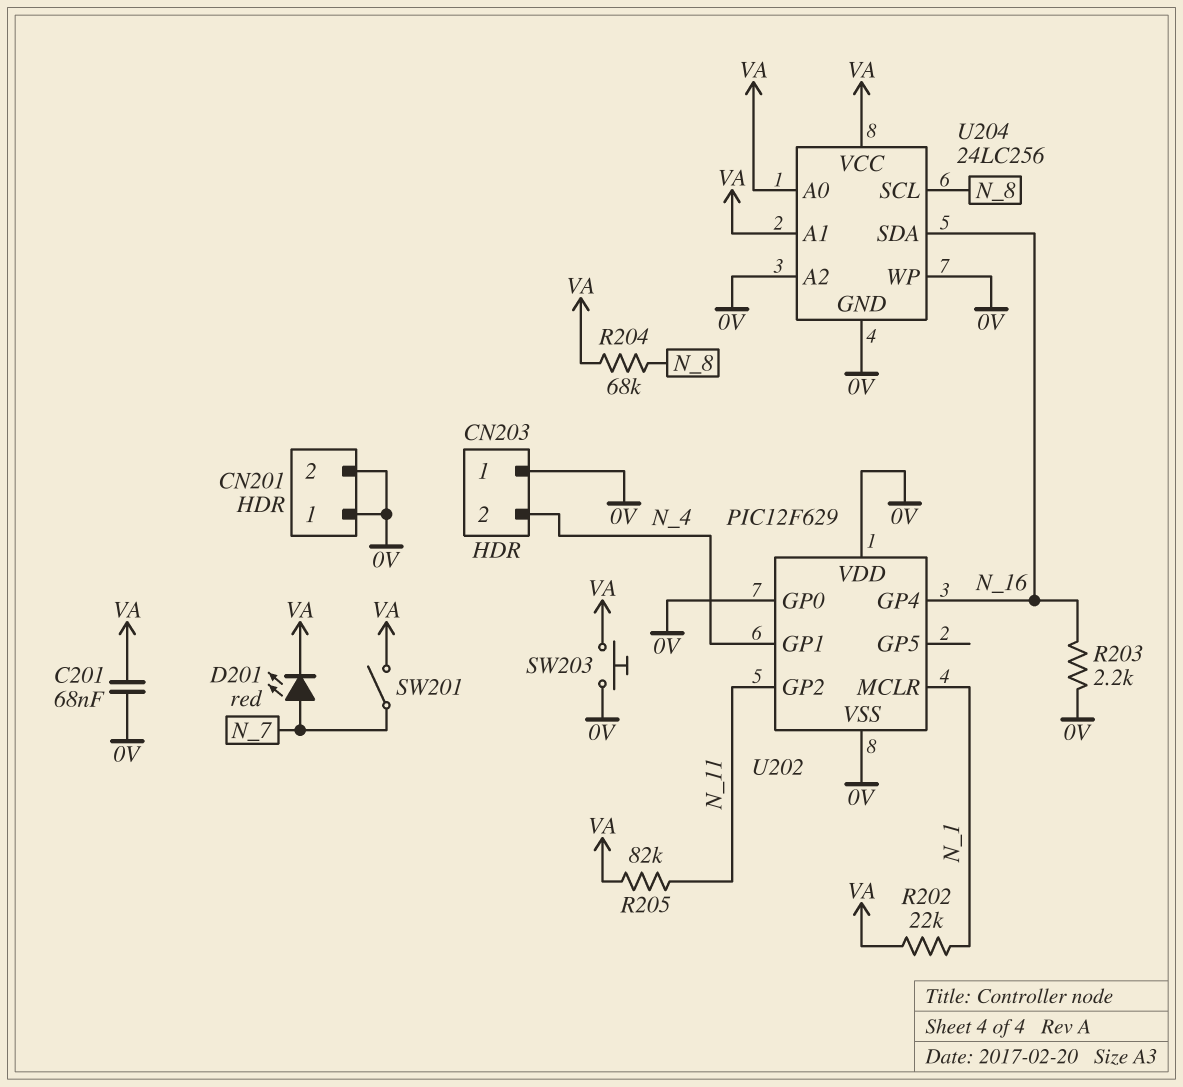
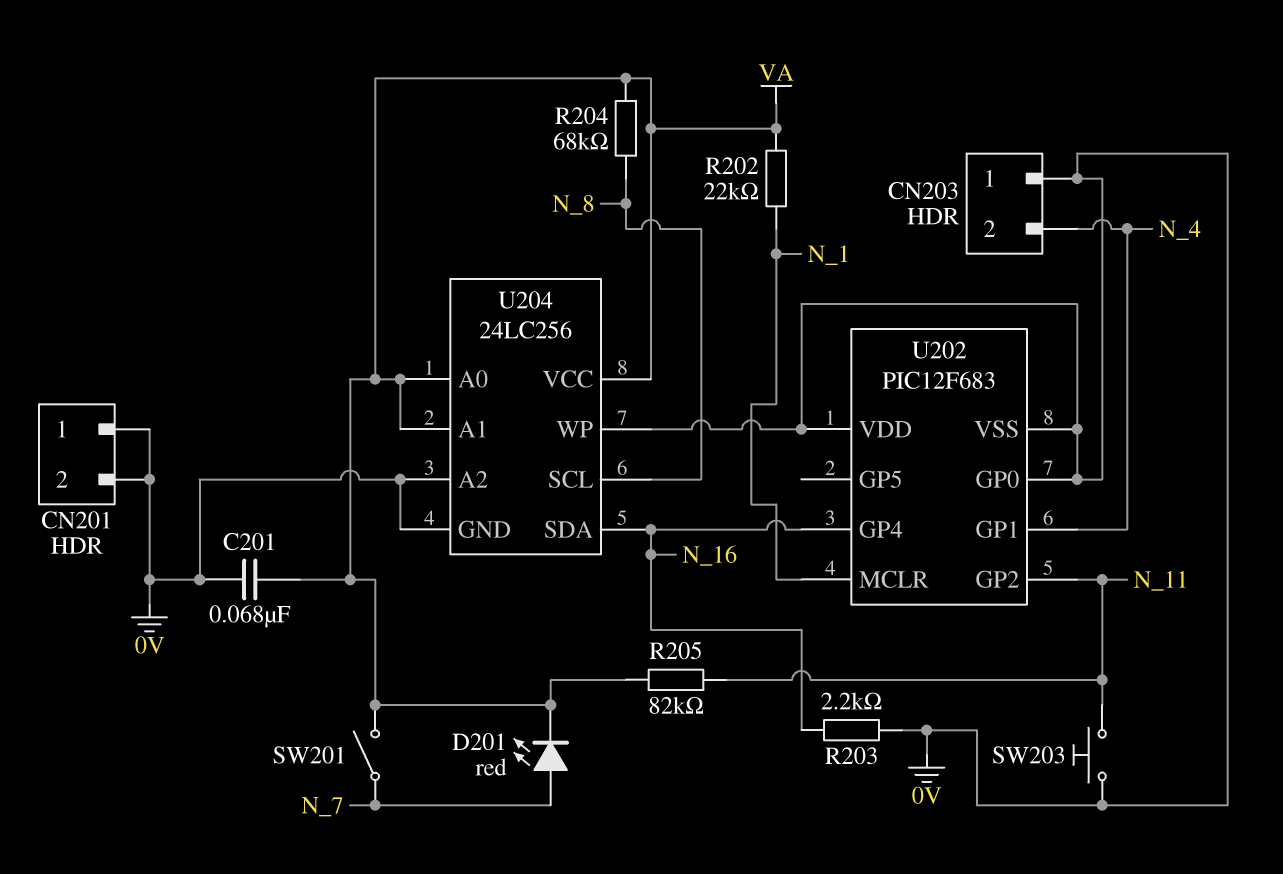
SW203: button (0V, VA) -> button (0V, N_11)
U202: PIC12F629 -> PIC12F683

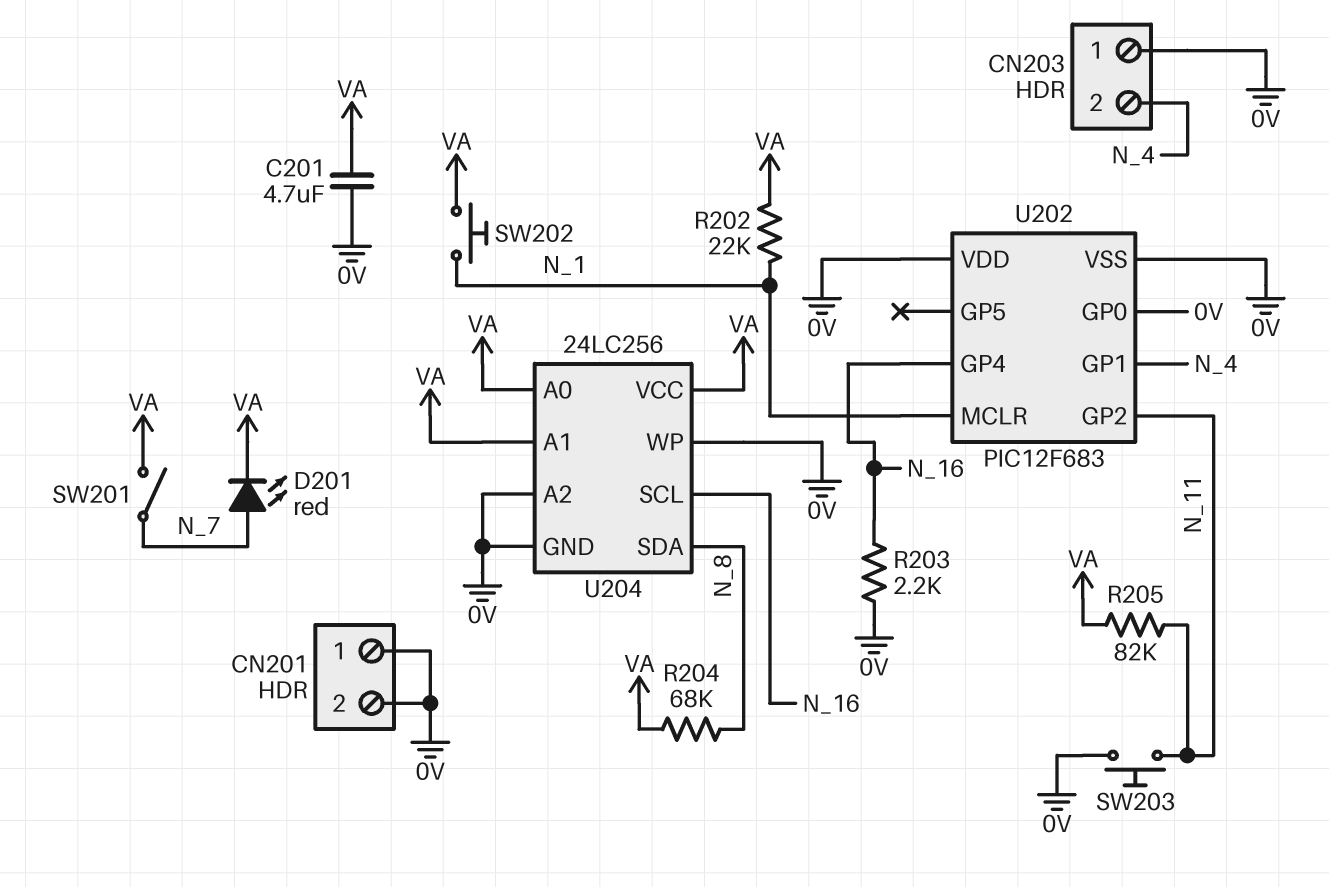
C201: 68nF (0V, VA) -> 4.7uF (0V, VA)
SW202: none -> button (N_1, VA)
U204 pin SCL: N_8 -> N_16
U204 pin SDA: N_16 -> N_8

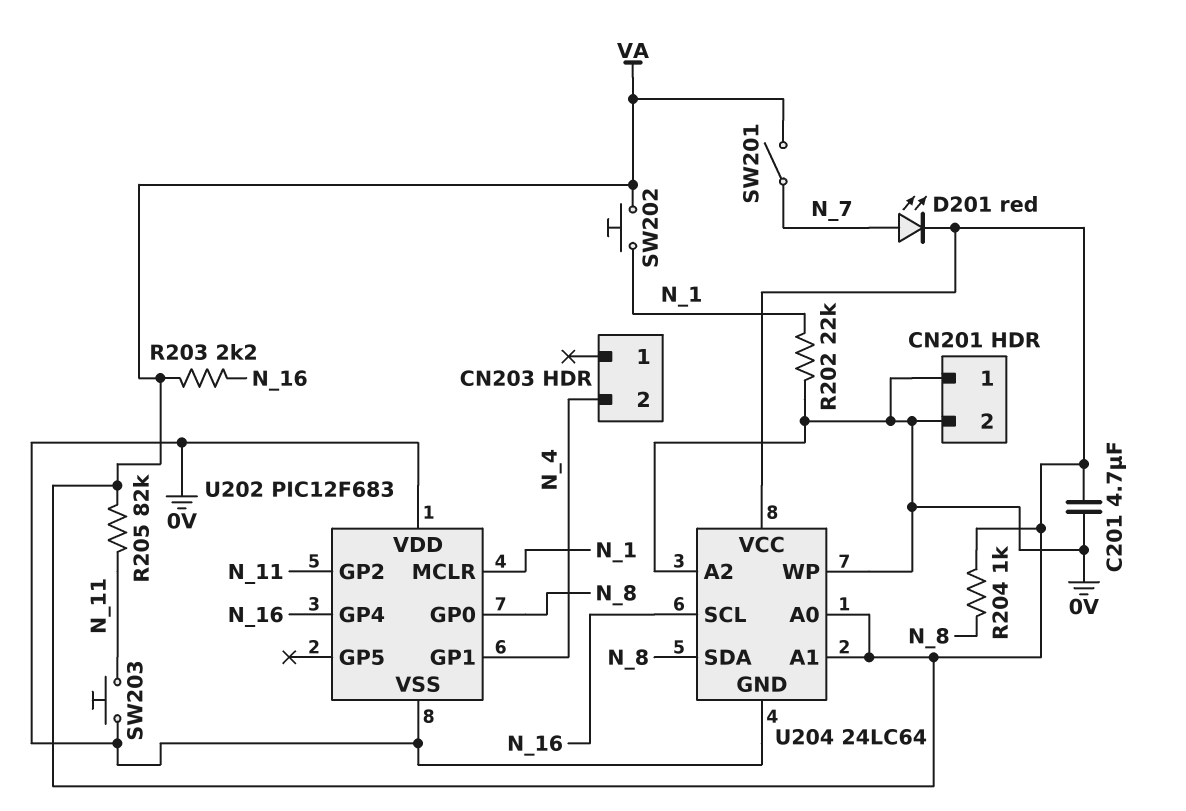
CN203 pin 1: 0V -> none
R202: 22k (N_1, VA) -> 22k (0V, N_1)
R203: 2.2k (0V, N_16) -> 2.2k (N_16, VA)
R204: 68k (N_8, VA) -> 1k (N_8, VA)
U202 pin GP0: 0V -> N_8
U204: 24LC256 -> 24LC64

